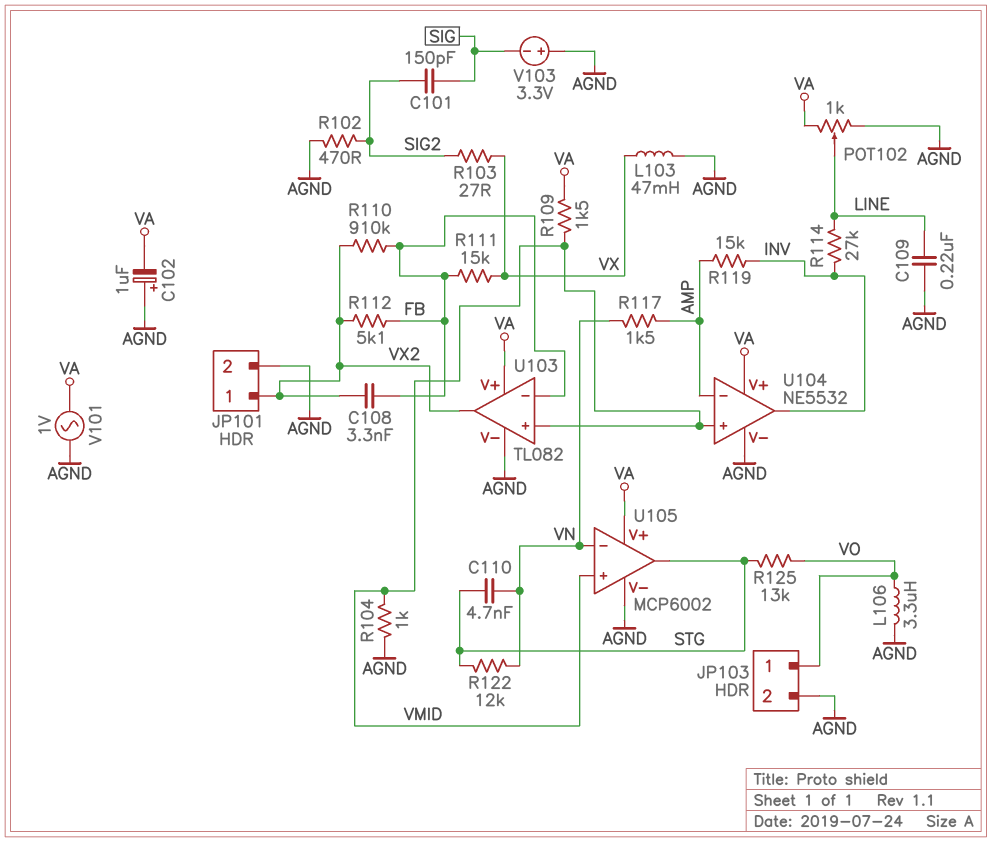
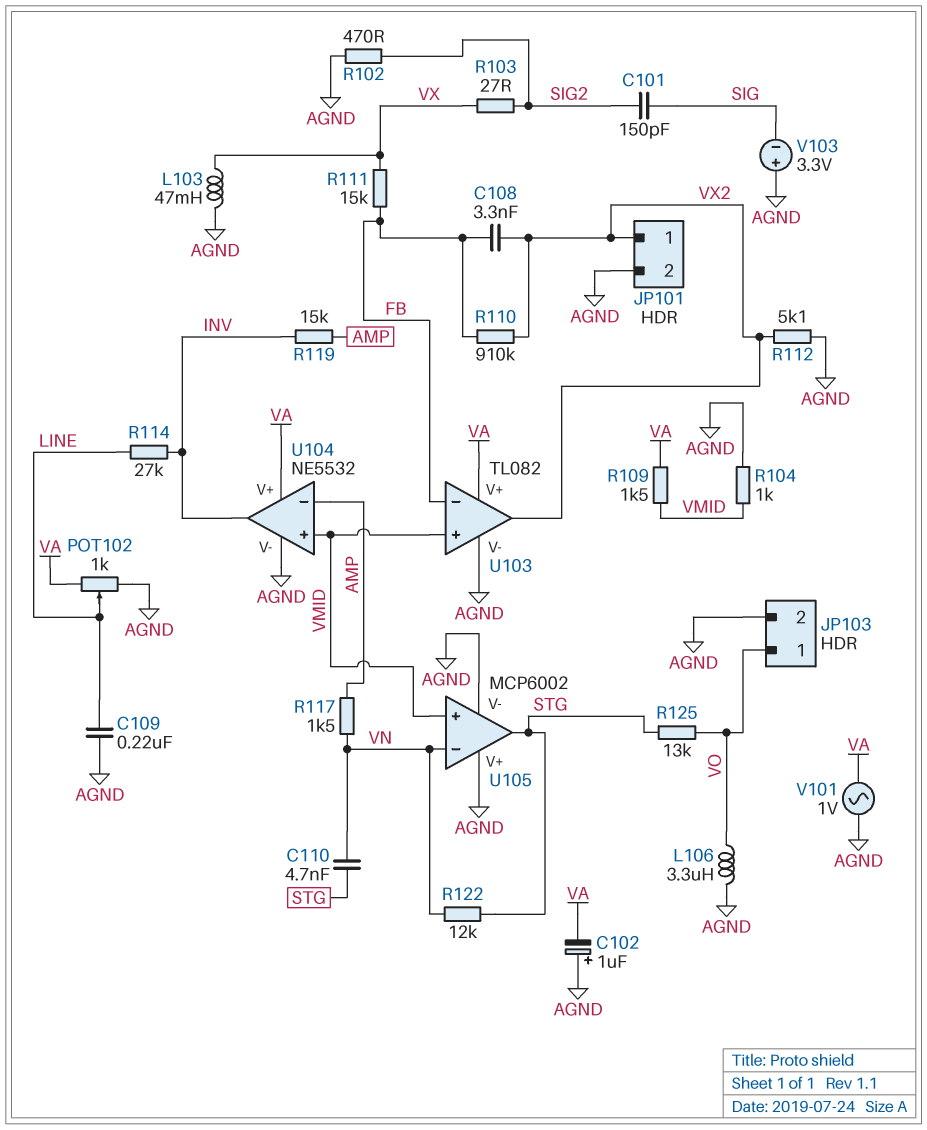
R112: 5.1k (FB, VX2) -> 5.1k (AGND, VX2)
U105 pin V+: VA -> AGND

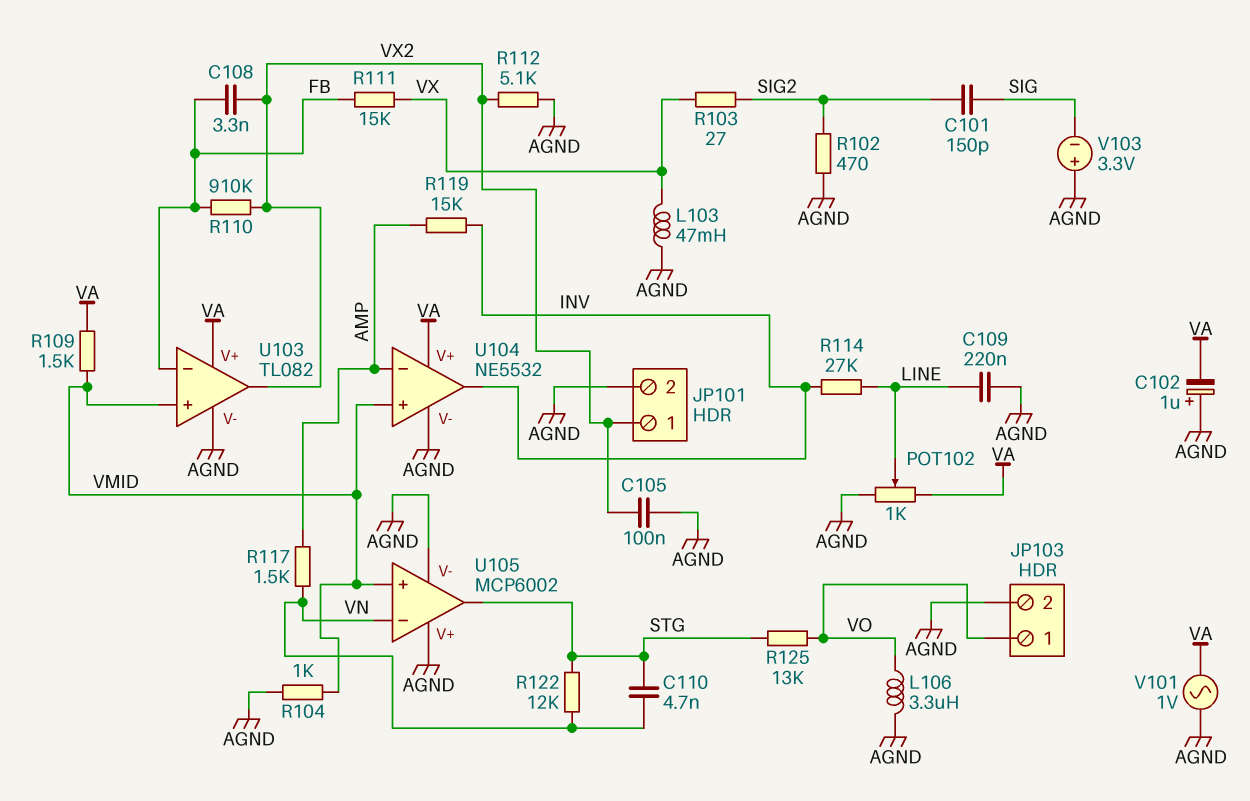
C105: none -> 100nF (AGND, VX2)

